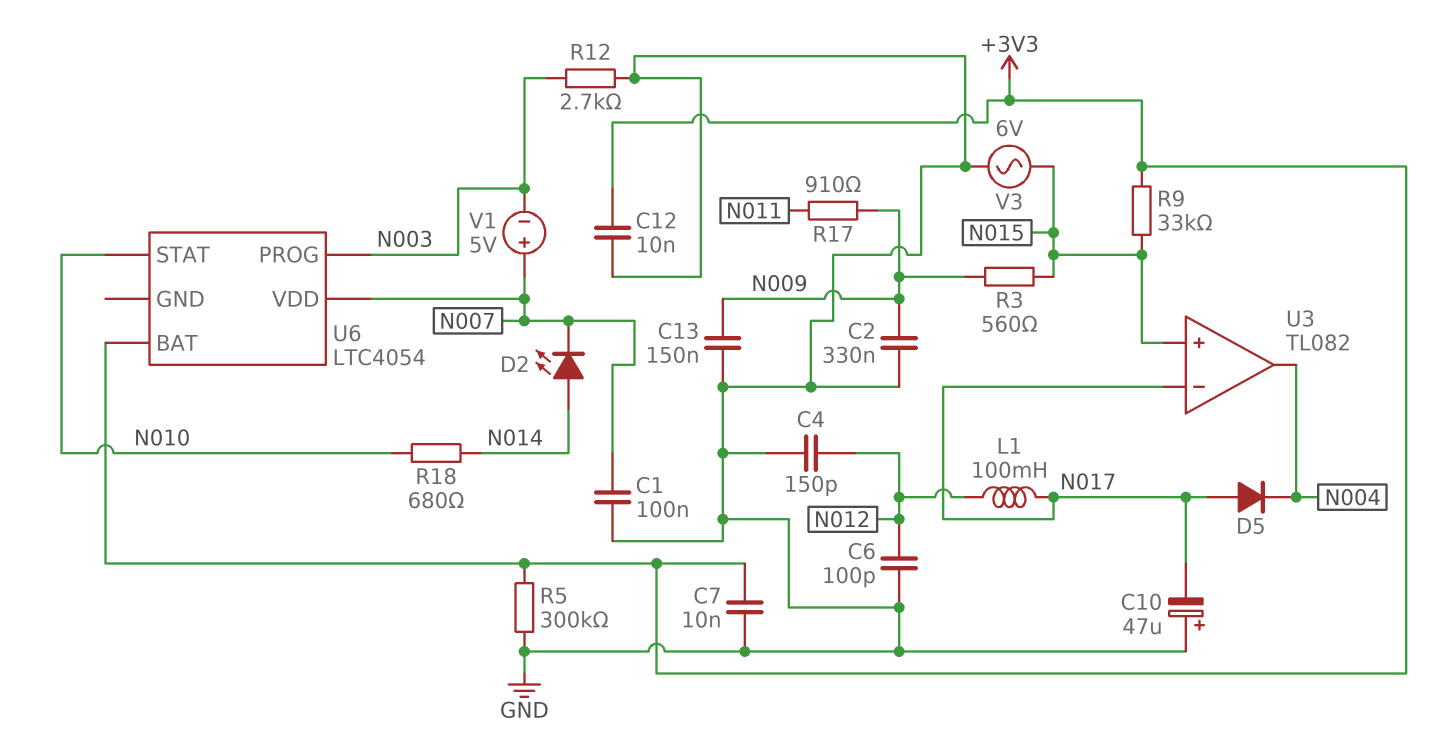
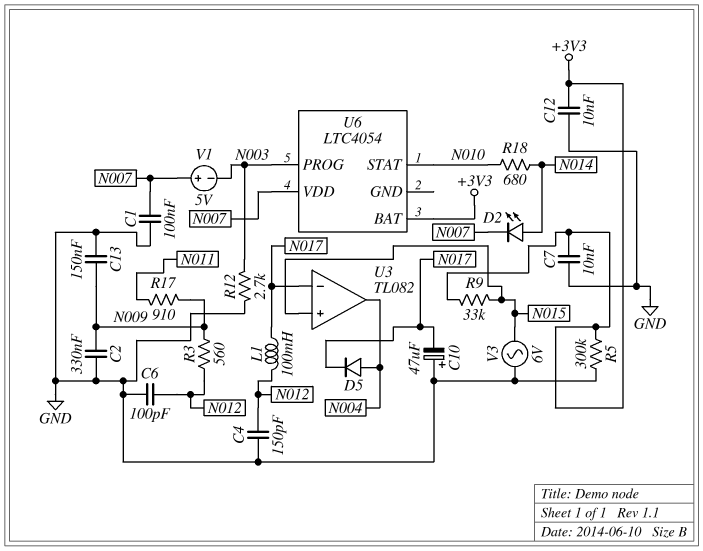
D5: diode (A N017, K N004) -> diode (A N004, K N017)
R3: 560 (N009, N015) -> 560 (N009, N012)

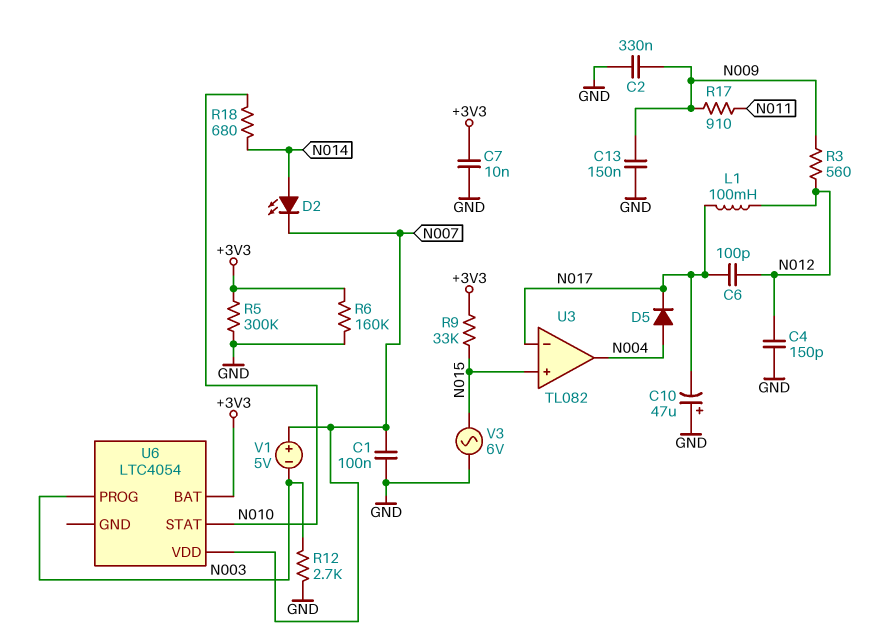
C6: 100pF (GND, N012) -> 100pF (N012, N017)
C12: 10nF (+3V3, GND) -> none
R6: none -> 160k (+3V3, GND)

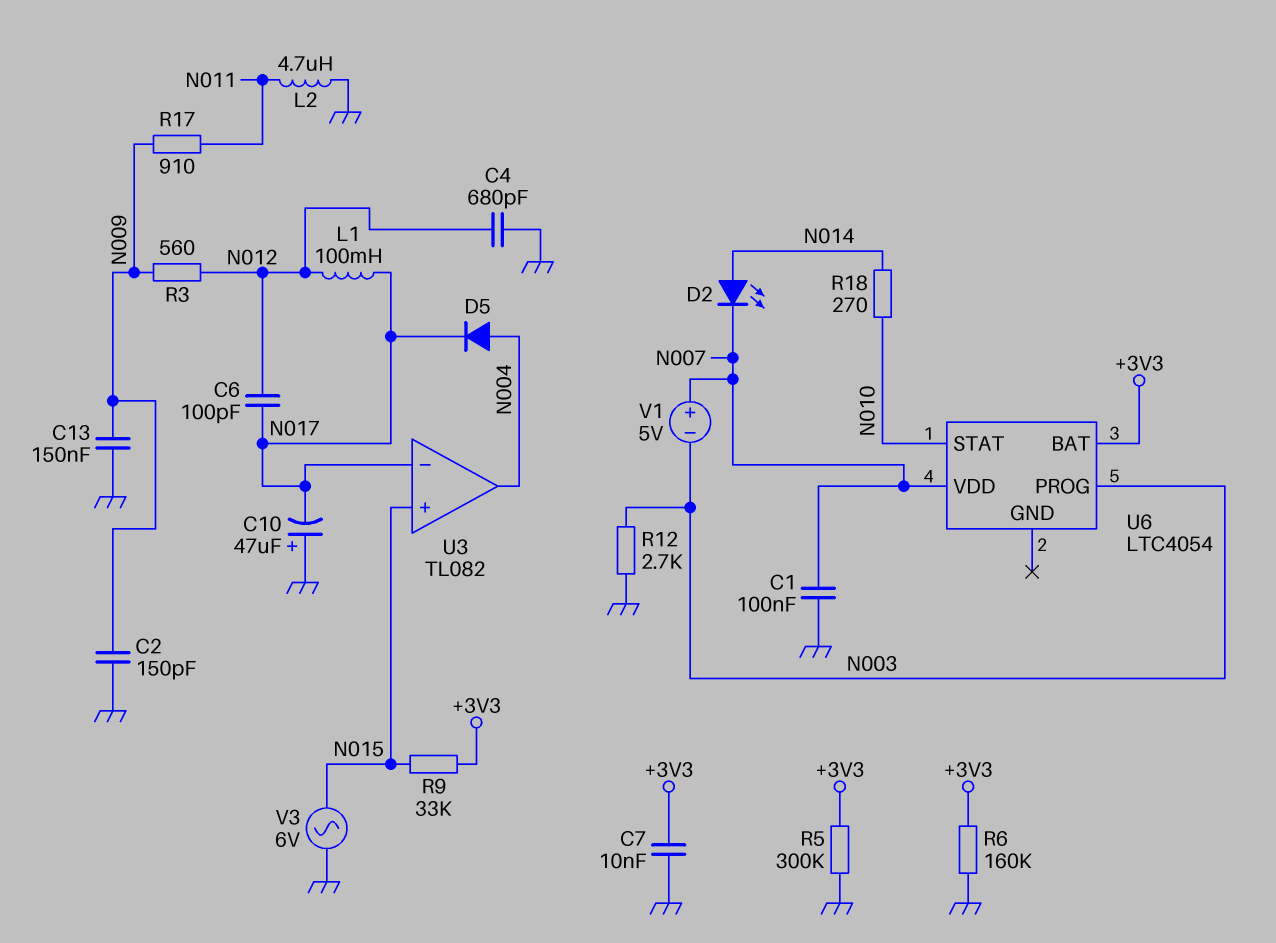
C2: 330nF (GND, N009) -> 150pF (GND, N009)
C4: 150pF (GND, N012) -> 680pF (GND, N012)
L2: none -> 4.7uH (GND, N011)
R18: 680 (N010, N014) -> 270 (N010, N014)

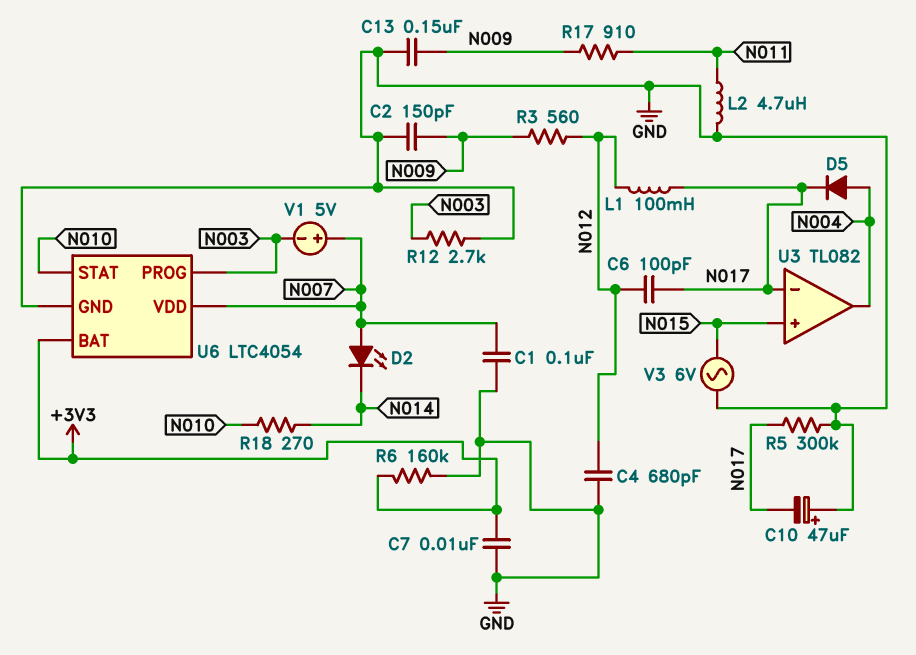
D2: LED (A N014, K N007) -> LED (A N007, K N014)
R5: 300k (+3V3, GND) -> 300k (GND, N017)
R9: 33k (+3V3, N015) -> none
U6 pin GND: none -> GND

